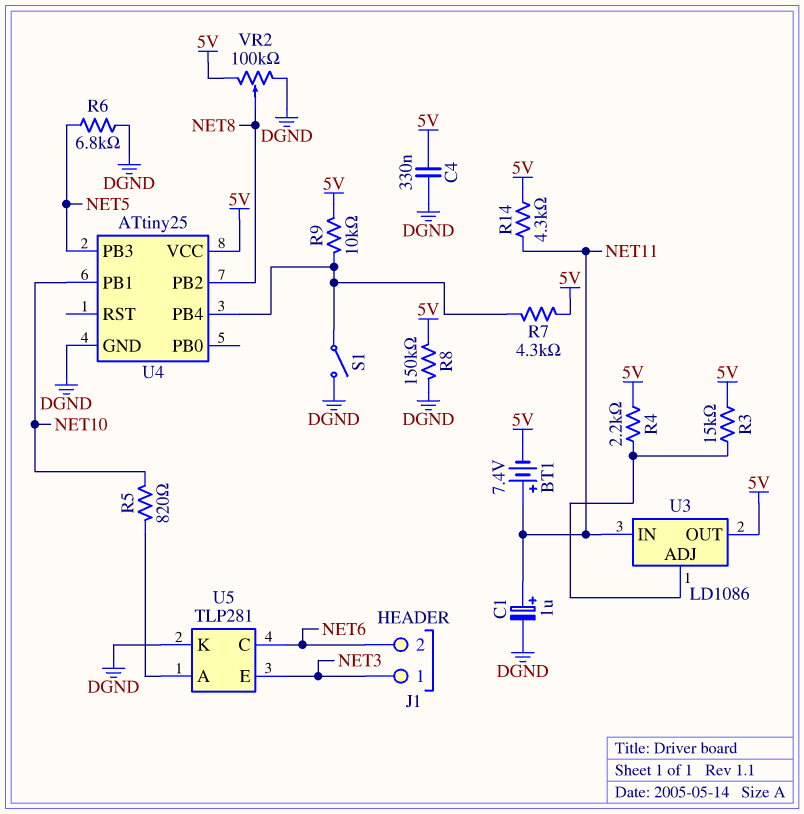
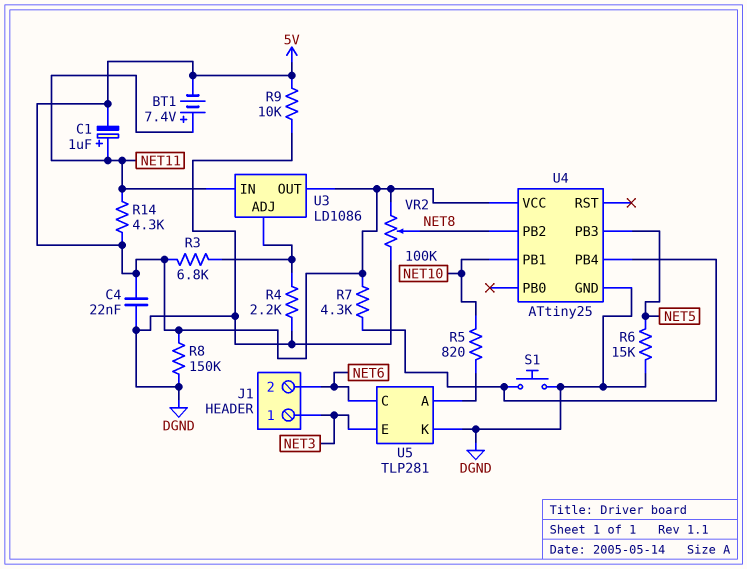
C1: 1uF (plus NET11, minus DGND) -> 1uF (plus NET11, minus 5V)
C4: 330nF (5V, DGND) -> 22nF (5V, DGND)
R3: 15k (5V, U3/ADJ) -> 6.8k (5V, U3/ADJ)
R4: 2.2k (5V, U3/ADJ) -> 2.2k (DGND, U3/ADJ)
R6: 6.8k (DGND, NET5) -> 15k (DGND, NET5)
R9: 10k (5V, U4/PB4) -> 10k (5V, DGND)
S1: switch (DGND, U4/PB4) -> button (DGND, U4/PB4)

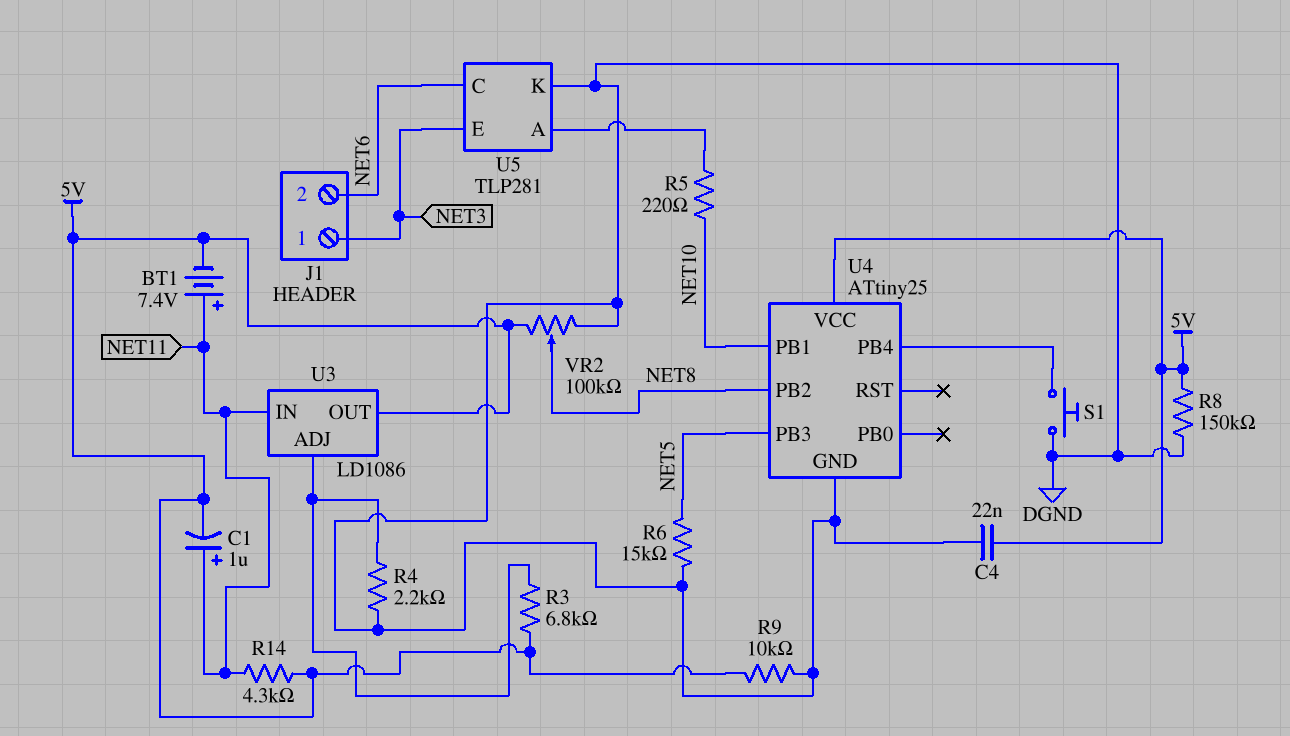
R5: 820 (NET10, U5/A) -> 220 (NET10, U5/A)
R7: 4.3k (5V, U4/PB4) -> none

